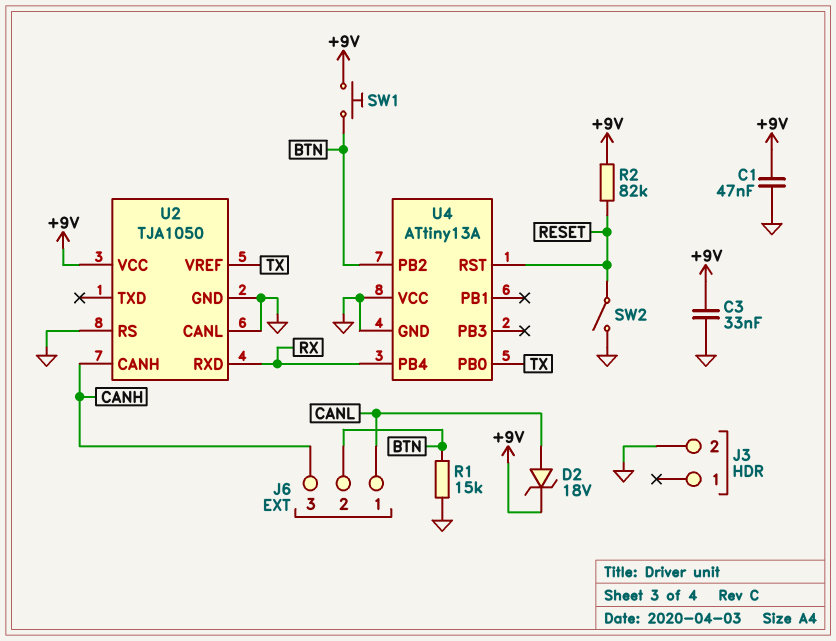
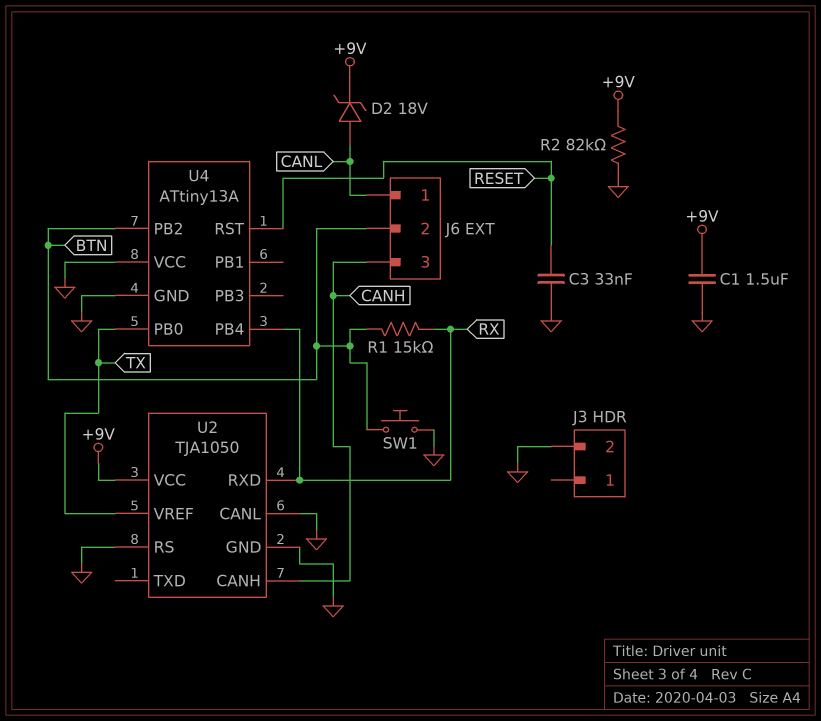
C1: 47nF (+9V, GND) -> 1.5uF (+9V, GND)
C3: 33nF (+9V, GND) -> 33nF (GND, RESET)
R1: 15k (BTN, GND) -> 15k (BTN, RX)
R2: 82k (+9V, RESET) -> 82k (+9V, GND)
SW1: button (+9V, BTN) -> button (BTN, GND)
SW2: switch (GND, RESET) -> none

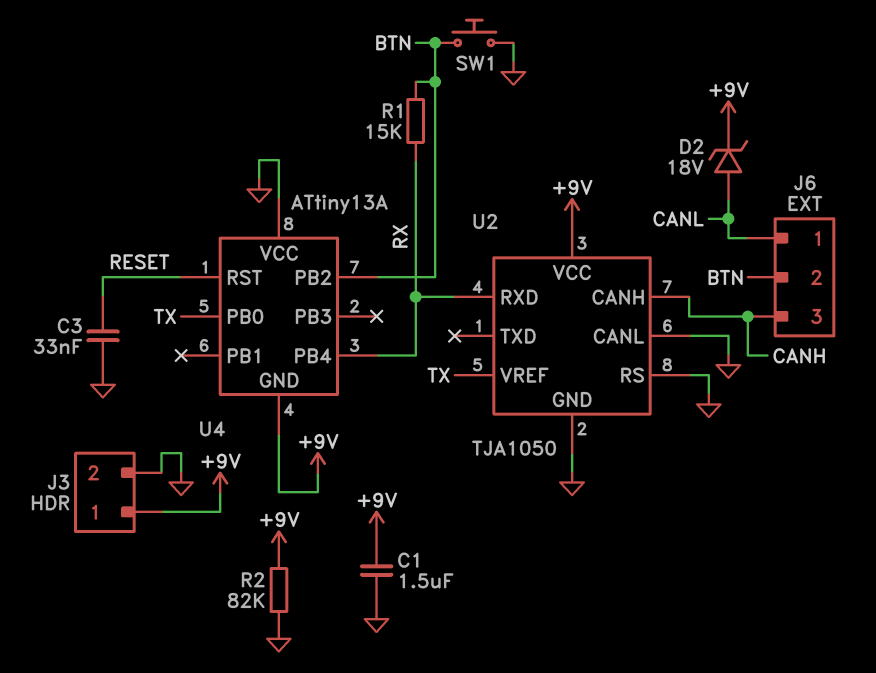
J3 pin 1: none -> +9V
U4 pin GND: GND -> +9V

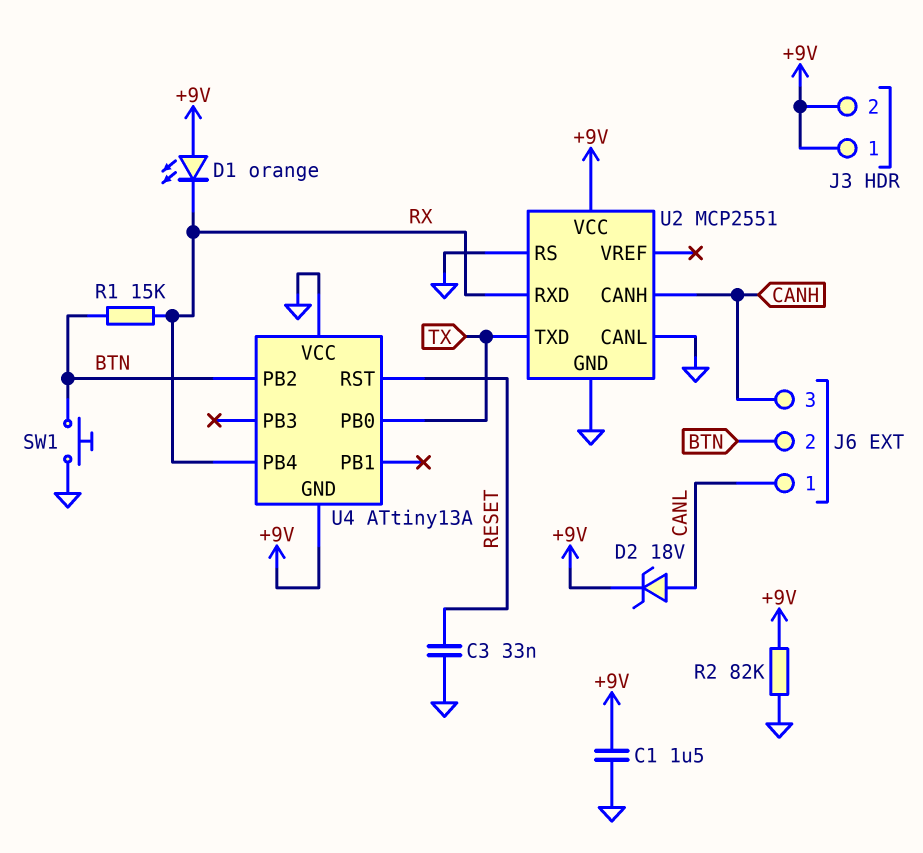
D1: none -> LED orange (A +9V, K RX)
J3 pin 2: GND -> +9V
U2: TJA1050 -> MCP2551
U2 pin TXD: none -> TX
U2 pin VREF: TX -> none

